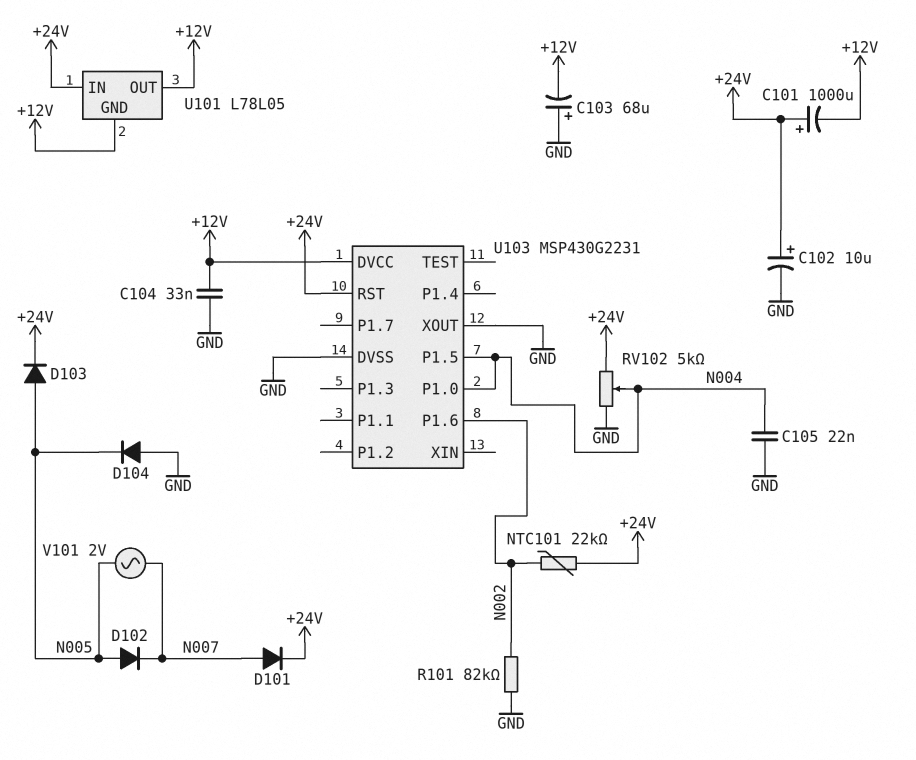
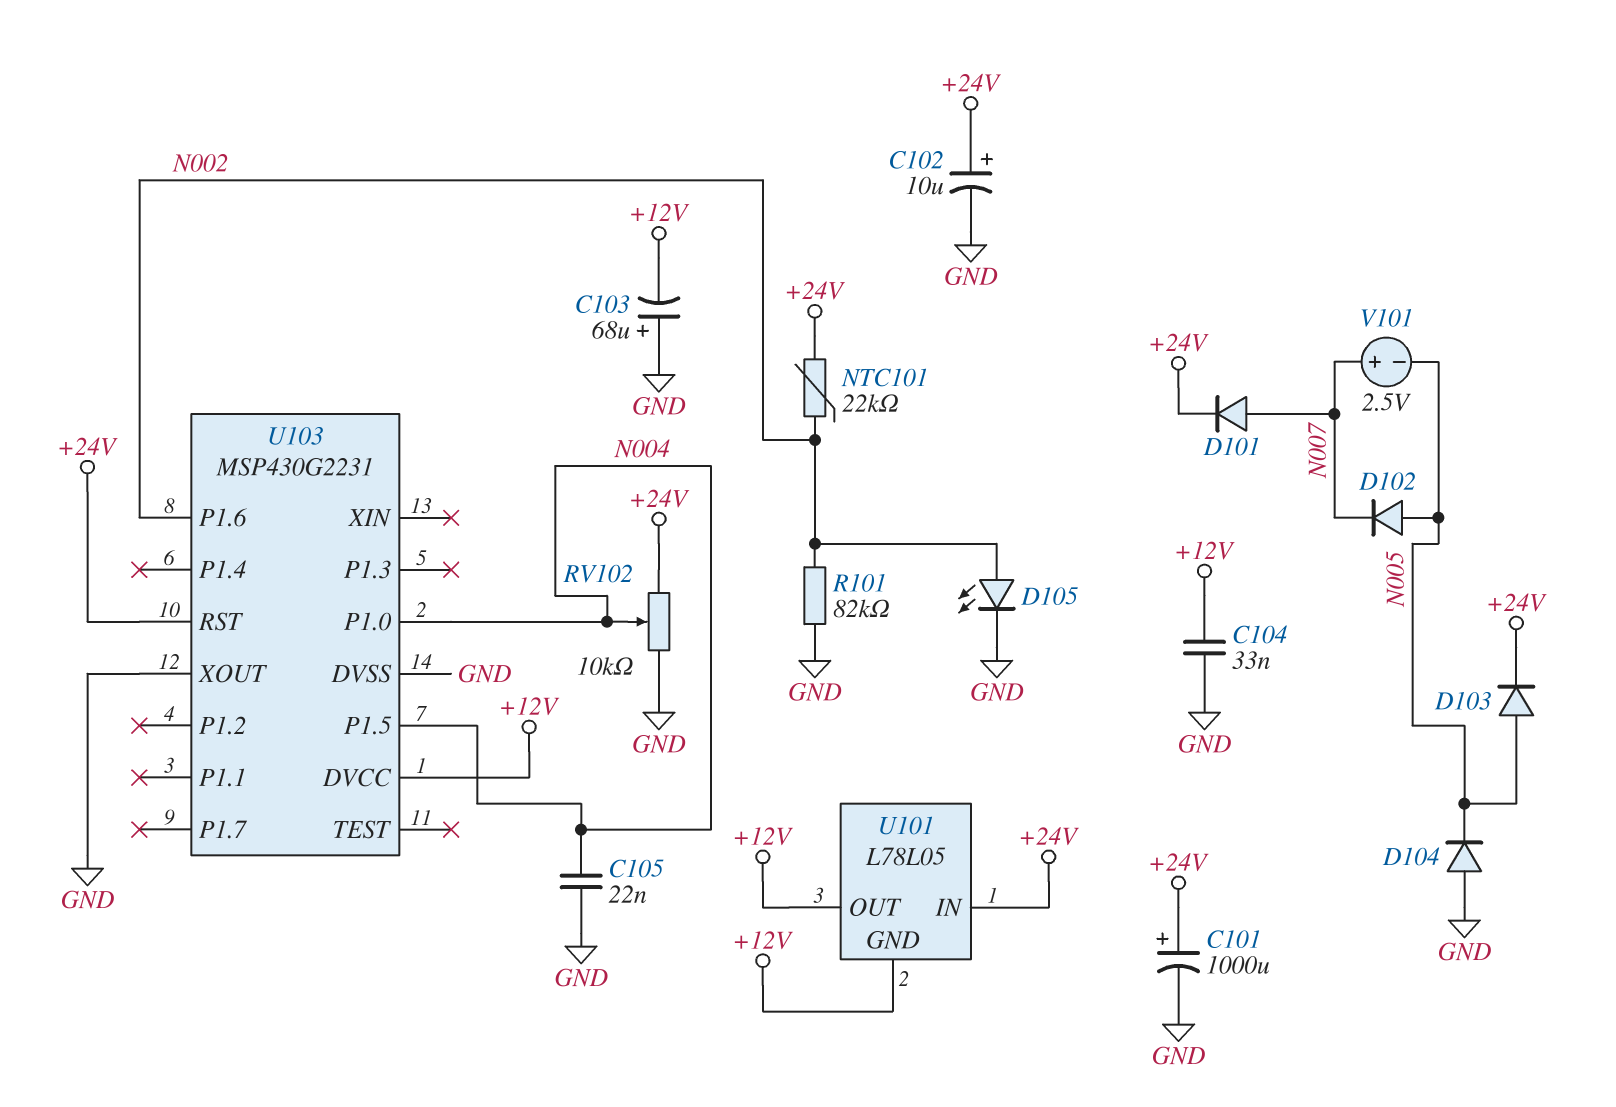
C101: 1000uF (plus +24V, minus +12V) -> 1000uF (plus +24V, minus GND)
D105: none -> LED (A N002, K GND)
RV102: 5k (+24V, GND, wiper N004) -> 10k (+24V, GND, wiper N004)
V101: AC 2V (N005, N007) -> 2.5V (plus N007, minus N005)

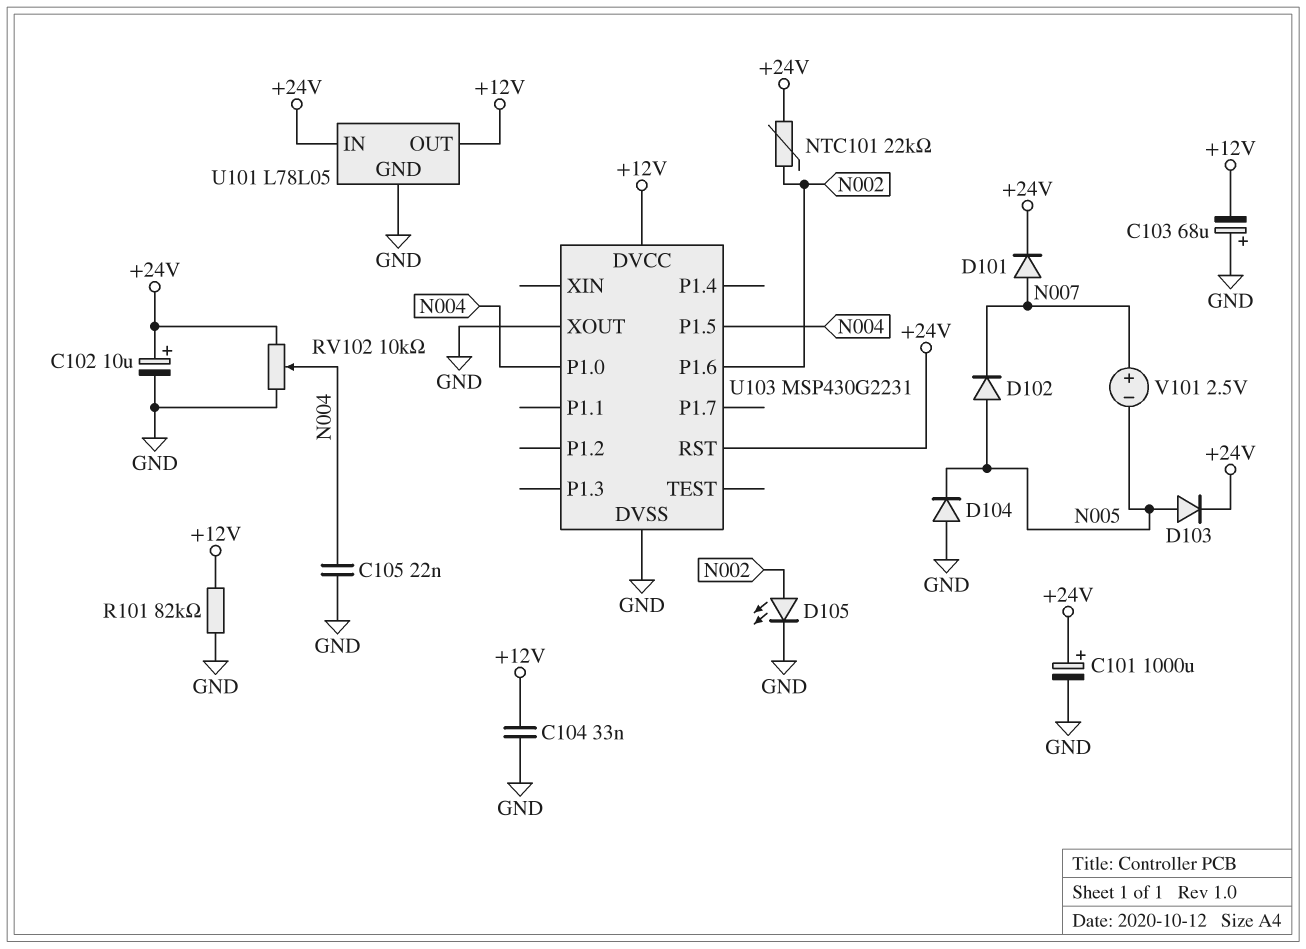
R101: 82k (GND, N002) -> 82k (+12V, GND)
U101 pin GND: +12V -> GND

